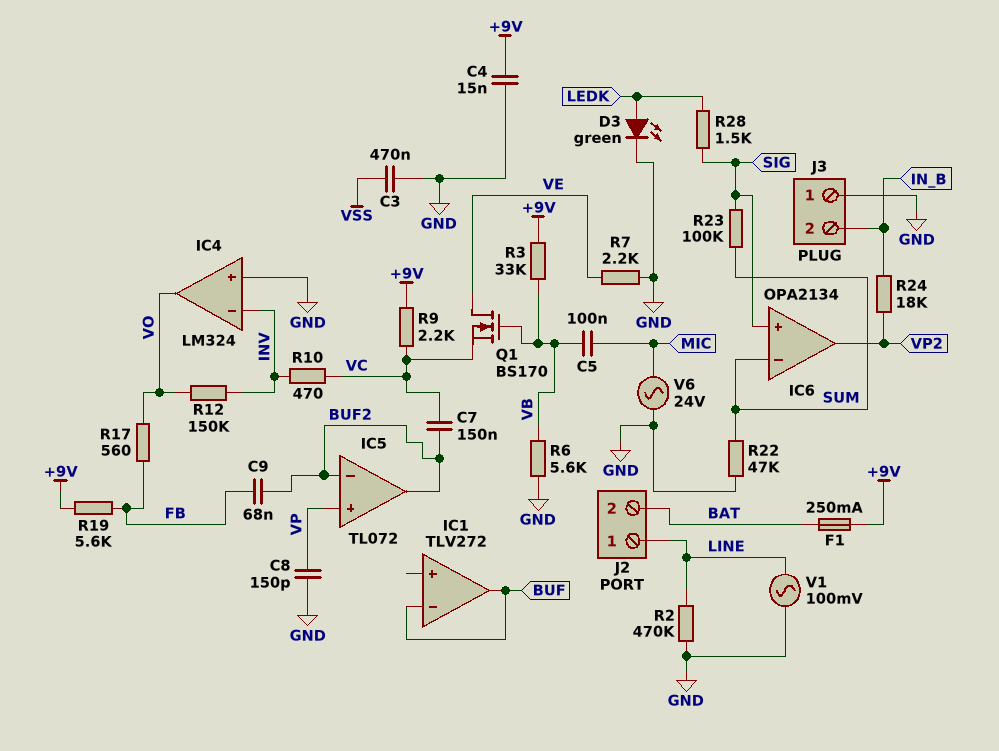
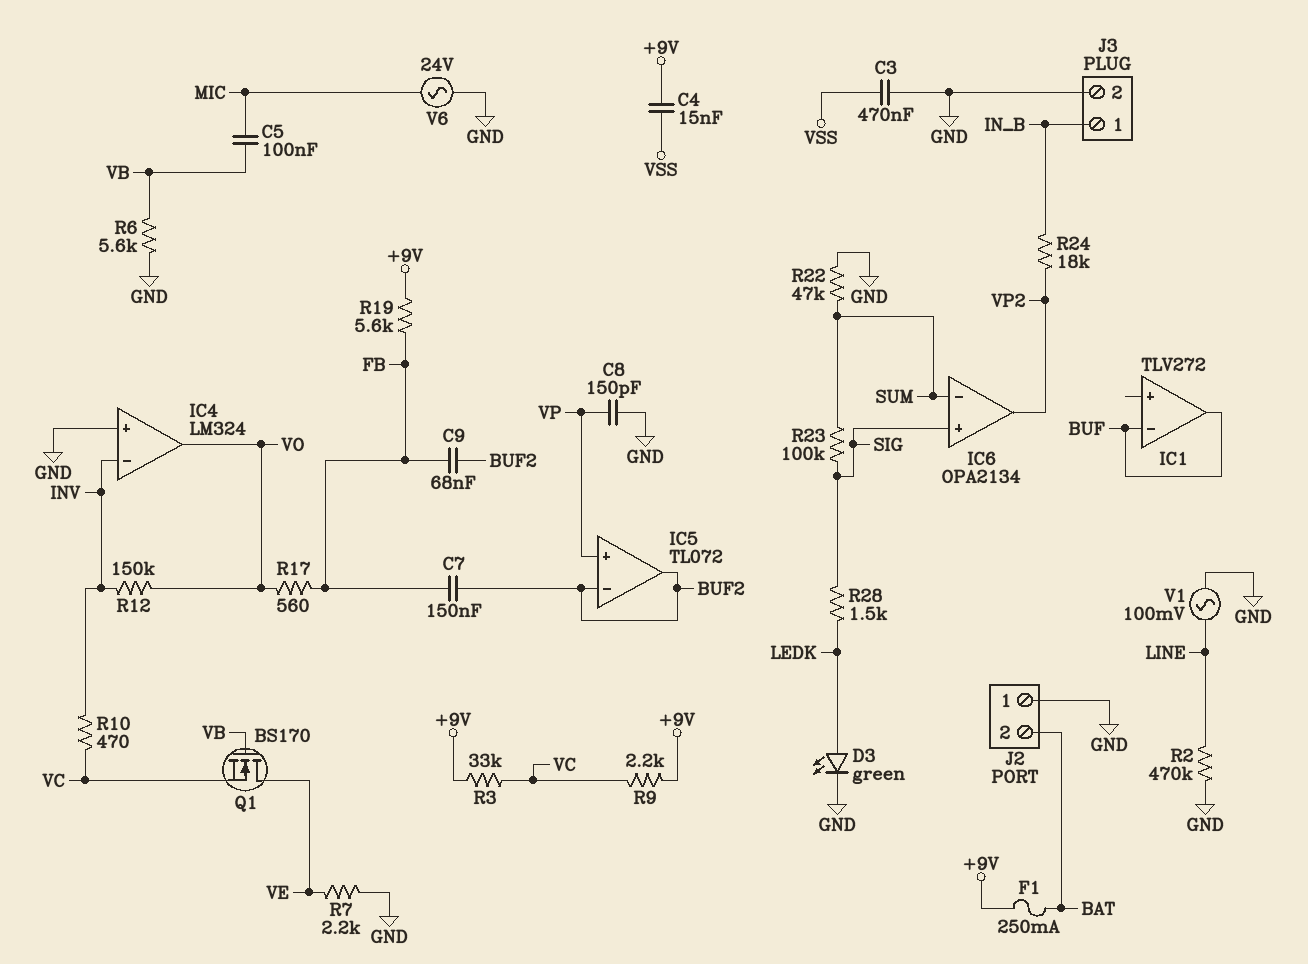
C4: 15nF (+9V, GND) -> 15nF (+9V, VSS)
C7: 150nF (BUF2, VC) -> 150nF (BUF2, FB)
J2 pin 1: LINE -> GND
J3 pin 1: GND -> IN_B
J3 pin 2: IN_B -> GND
R3: 33k (+9V, VB) -> 33k (+9V, VC)

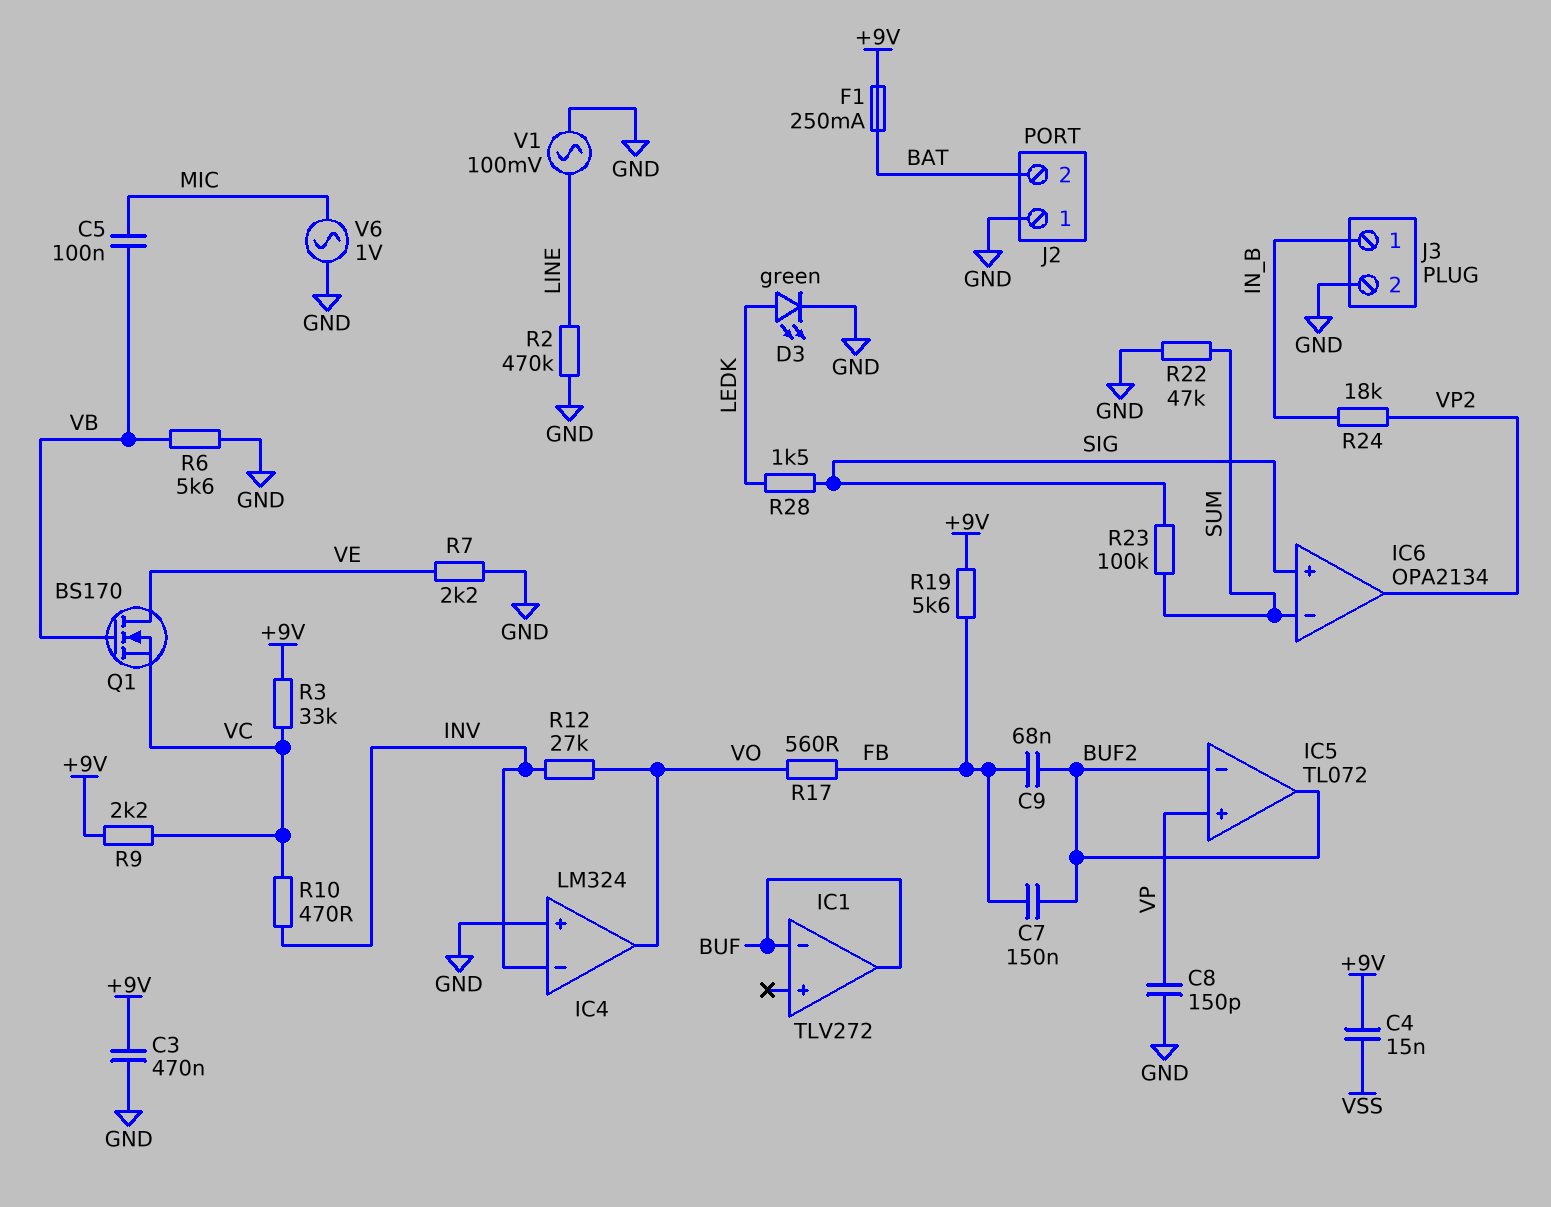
C3: 470nF (GND, VSS) -> 470nF (+9V, GND)
R12: 150k (INV, VO) -> 27k (INV, VO)
V6: AC 24V (GND, MIC) -> AC 1V (GND, MIC)

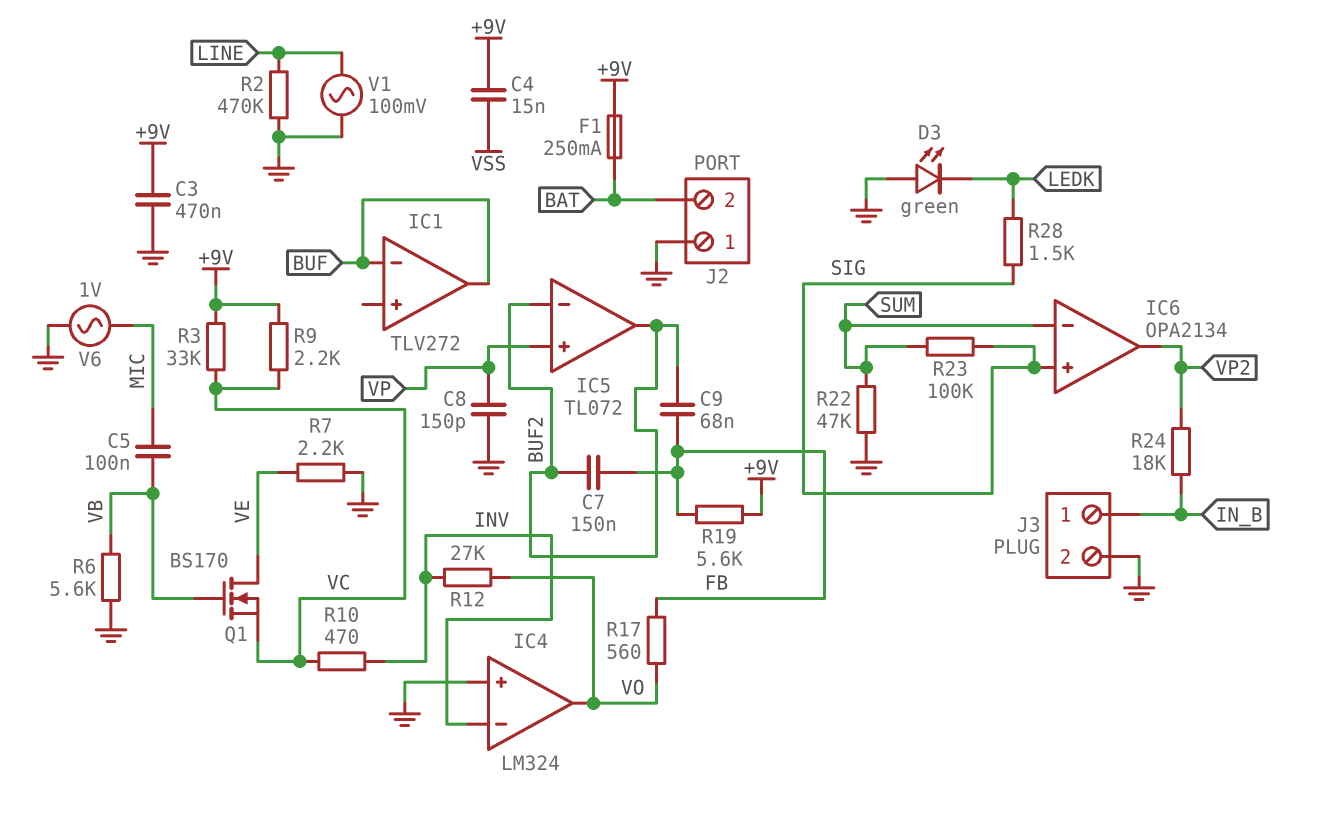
D3: LED green (A LEDK, K GND) -> LED green (A GND, K LEDK)

